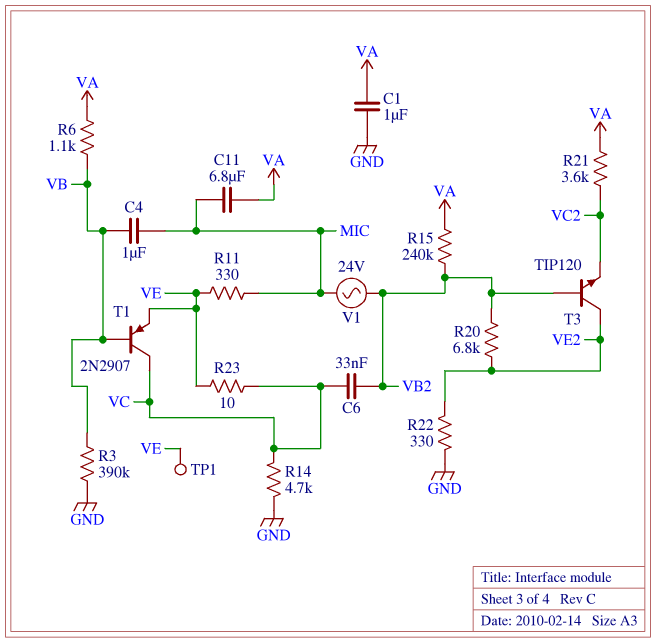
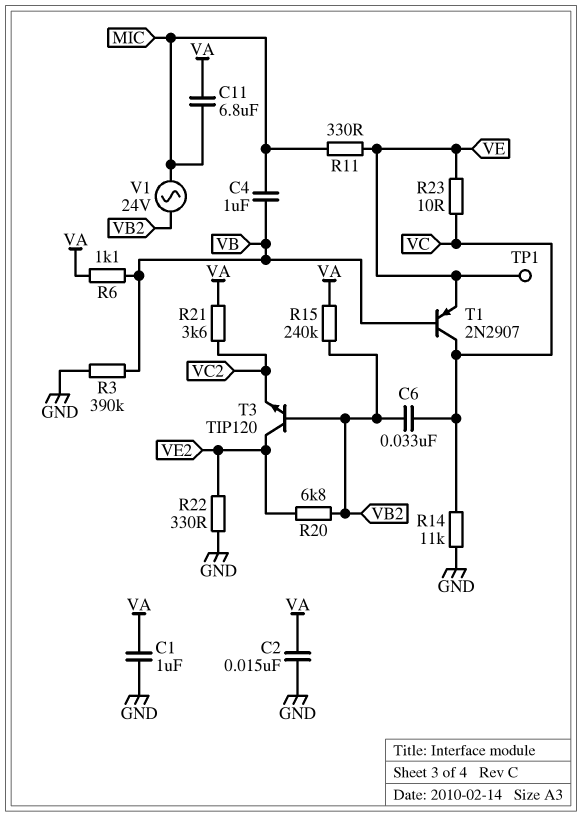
C2: none -> 15nF (GND, VA)
R14: 4.7k (GND, VC) -> 11k (GND, VC)

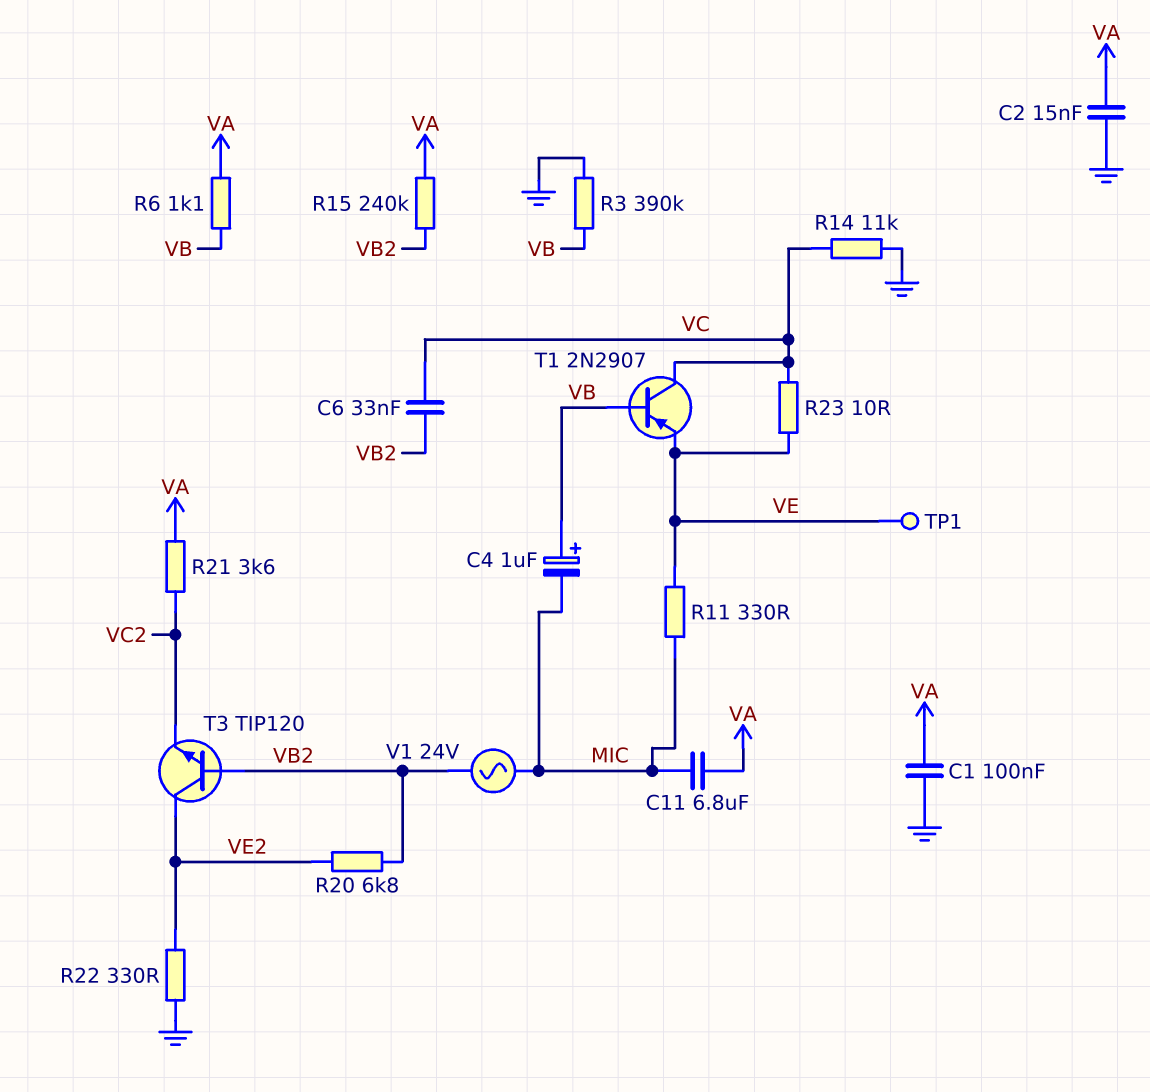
C1: 1uF (GND, VA) -> 100nF (GND, VA)
C4: 1uF (MIC, VB) -> 1uF (plus VB, minus MIC)

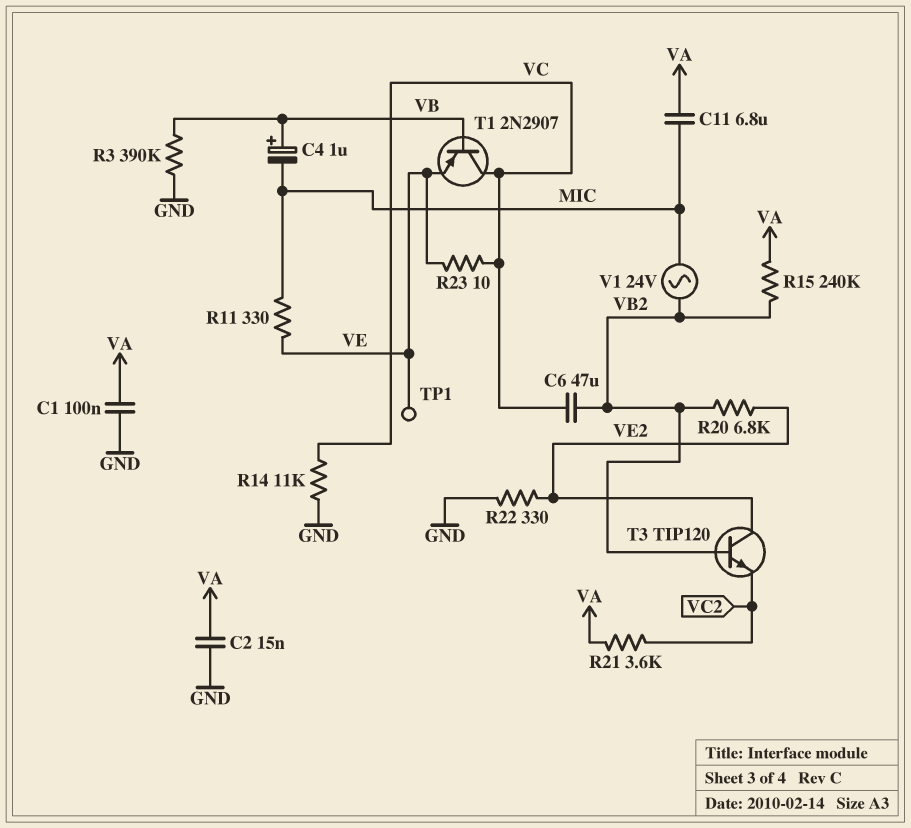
C6: 33nF (VB2, VC) -> 47uF (VB2, VC)
R6: 1.1k (VA, VB) -> none

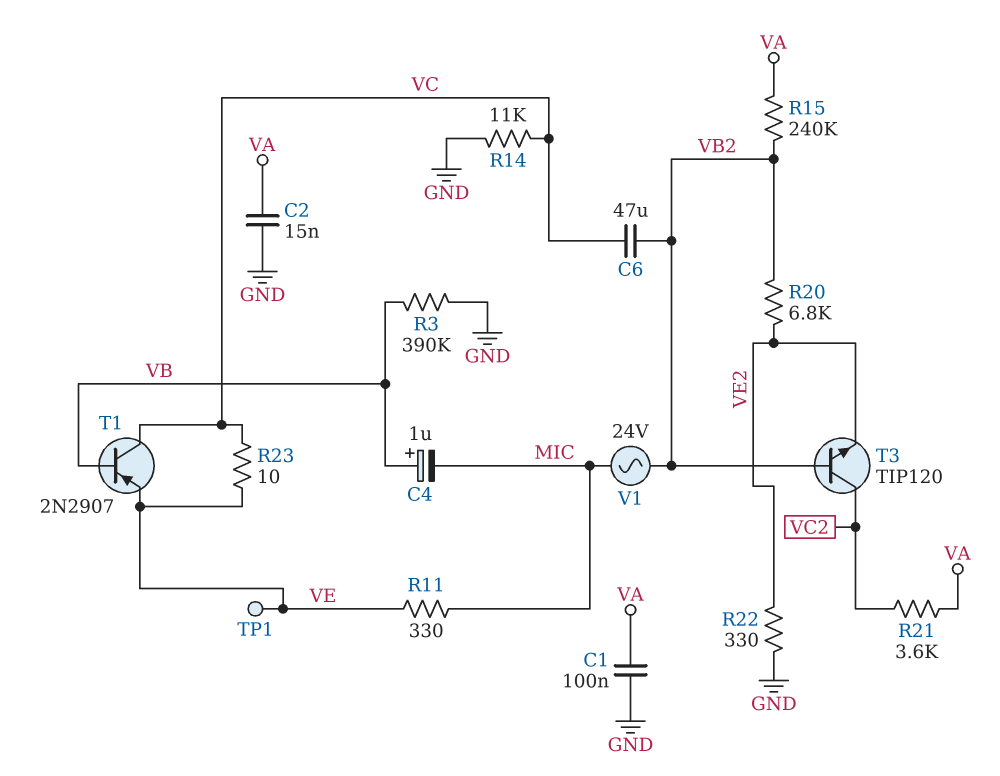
C11: 6.8uF (MIC, VA) -> none
T3: NPN TIP120 (B VB2, C VE2, E VC2) -> NPN TIP120 (B VB2, C VC2, E VE2)

